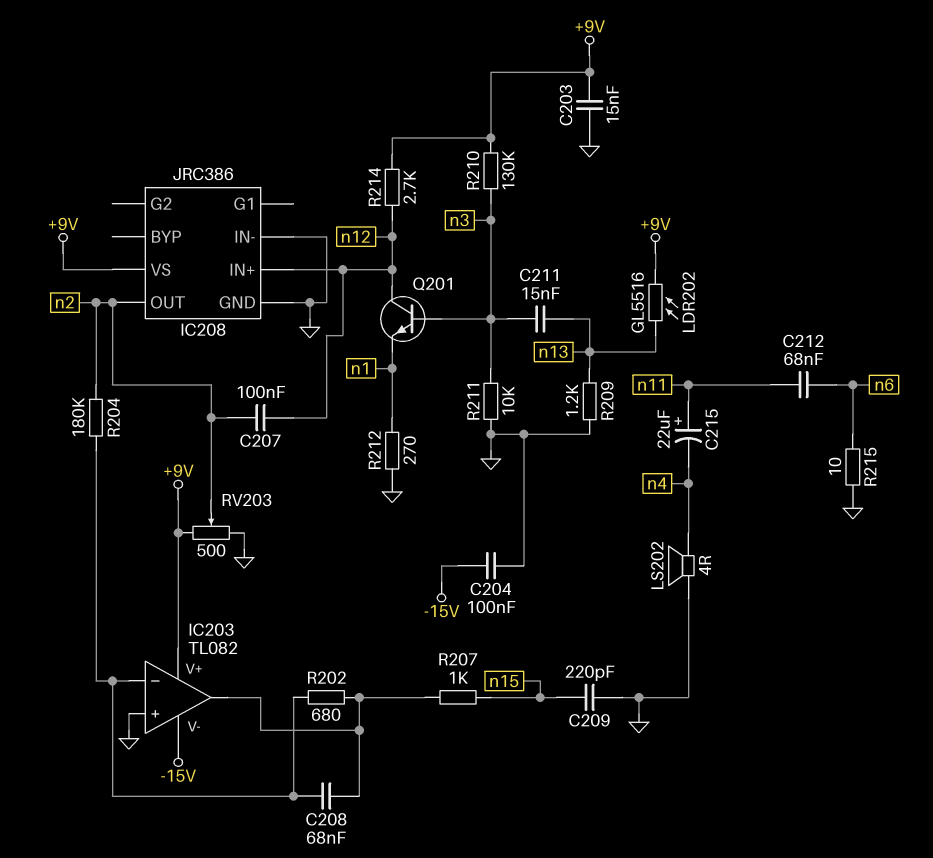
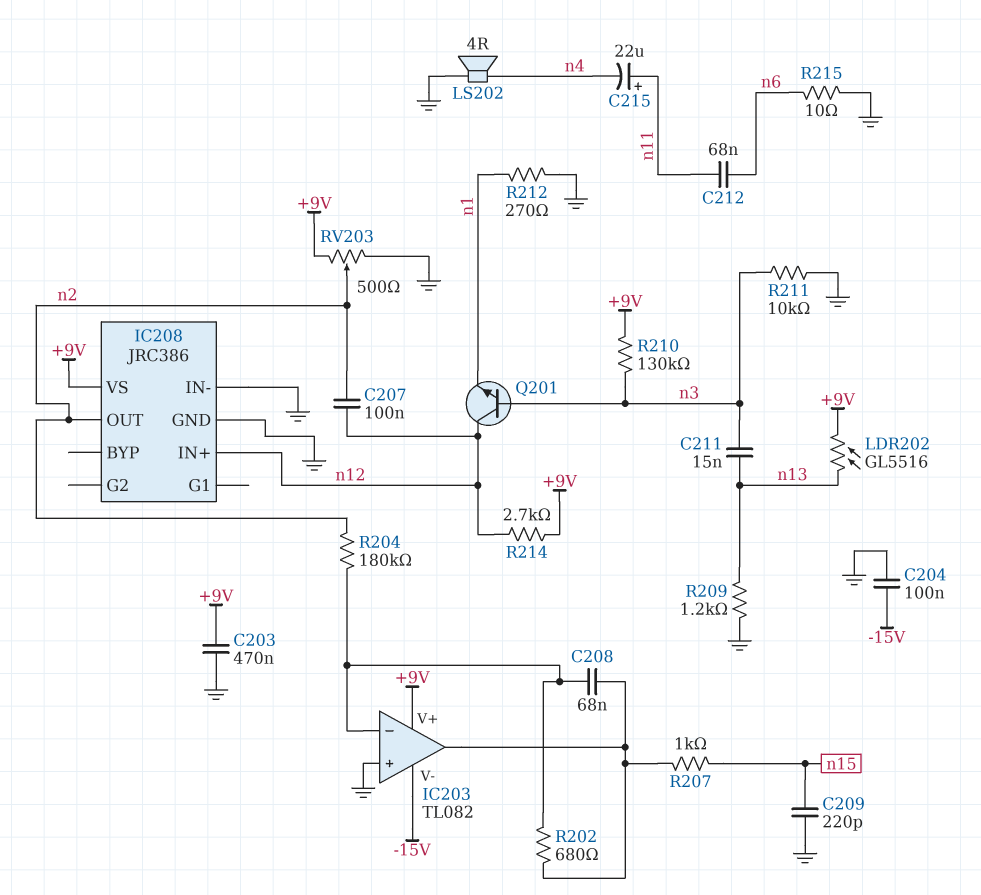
C203: 15nF (+9V, GND) -> 470nF (+9V, GND)

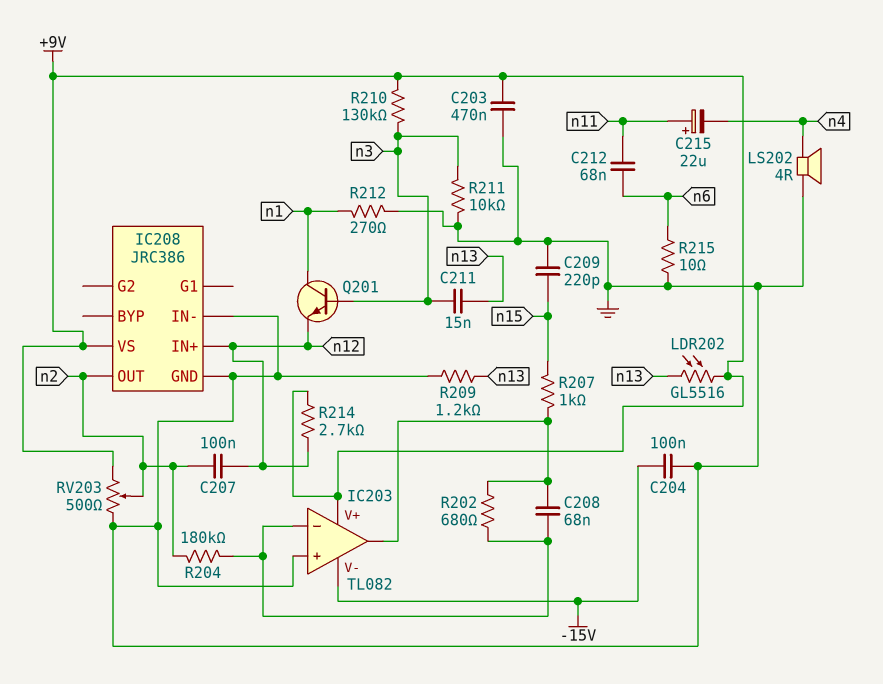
Q201: NPN (B n3, C n12, E n1) -> NPN (B n3, C n1, E n12)

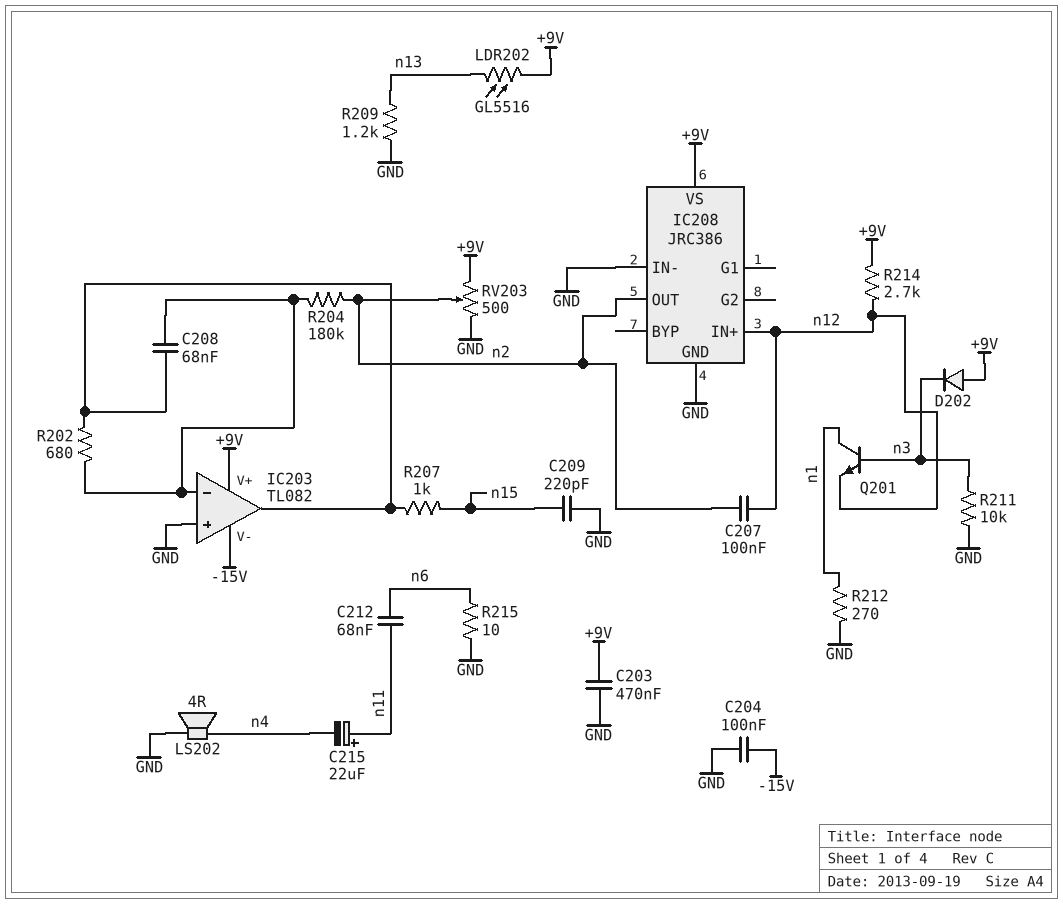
C211: 15nF (n3, n13) -> none
D202: none -> diode (A +9V, K n3)
R210: 130k (+9V, n3) -> none

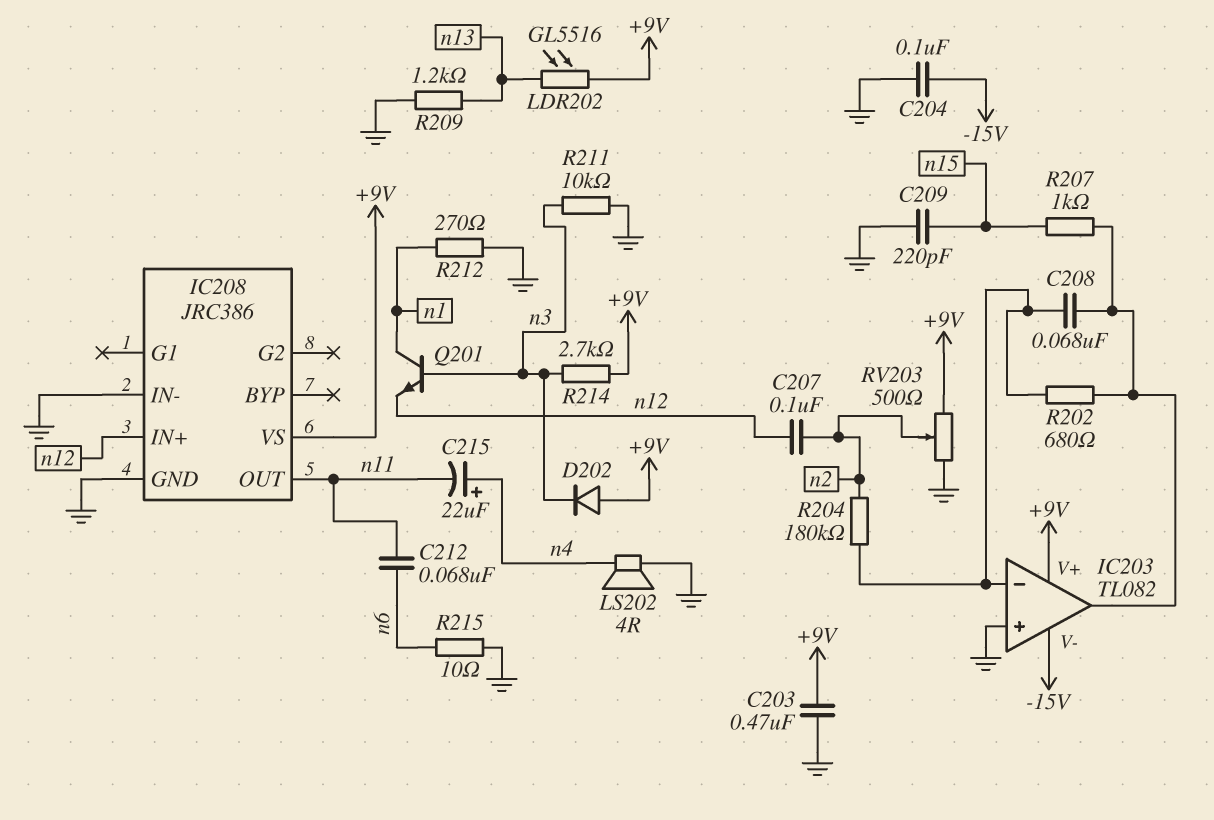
C215: 22uF (plus n11, minus n4) -> 22uF (plus n4, minus n11)
IC208 pin OUT: n2 -> n11
R214: 2.7k (+9V, n12) -> 2.7k (+9V, n3)

